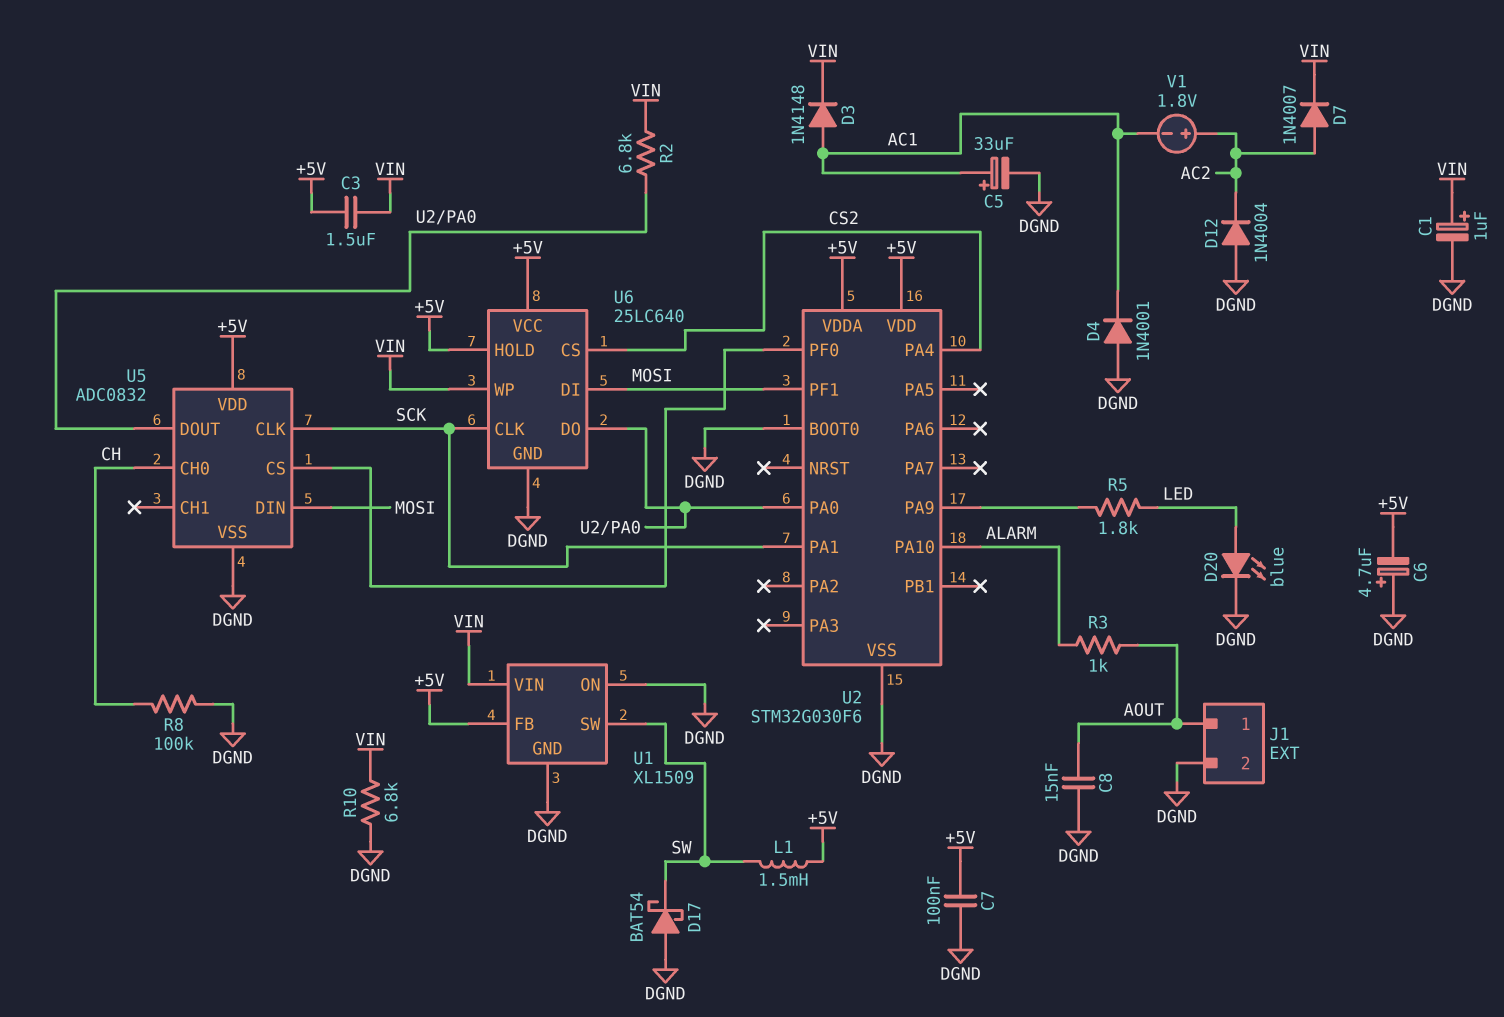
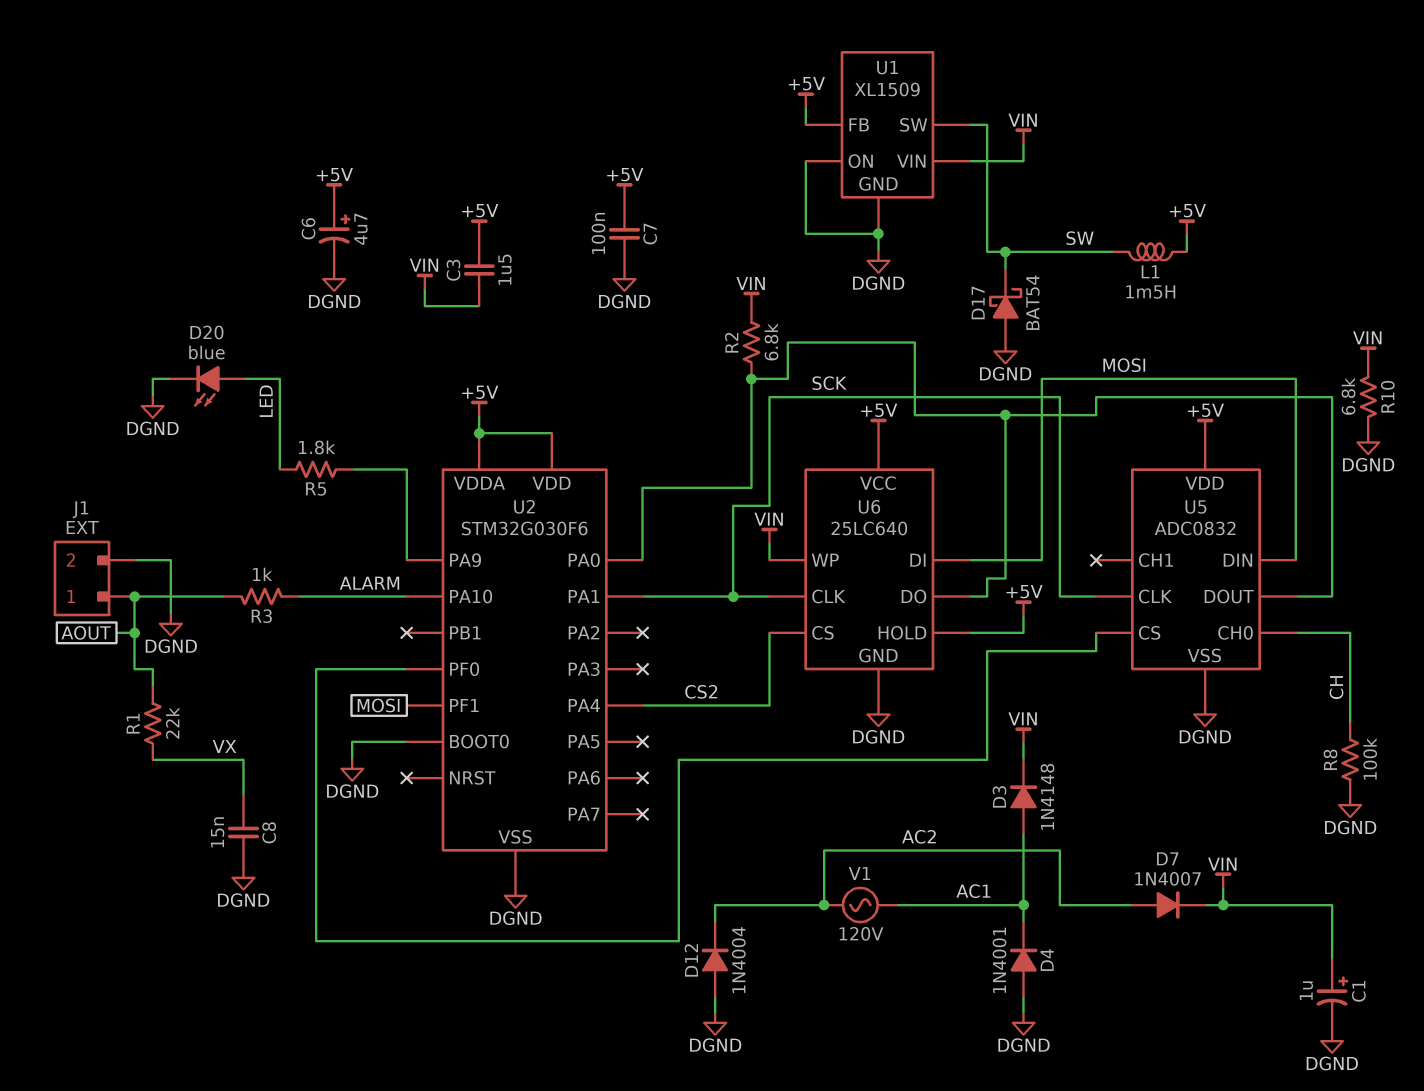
C5: 33uF (plus AC1, minus DGND) -> none
C6: 4.7uF (plus DGND, minus +5V) -> 4.7uF (plus +5V, minus DGND)
C8: 15nF (AOUT, DGND) -> 15nF (DGND, VX)
R1: none -> 22k (AOUT, VX)
V1: 1.8V (plus AC2, minus AC1) -> AC 120V (AC1, AC2)

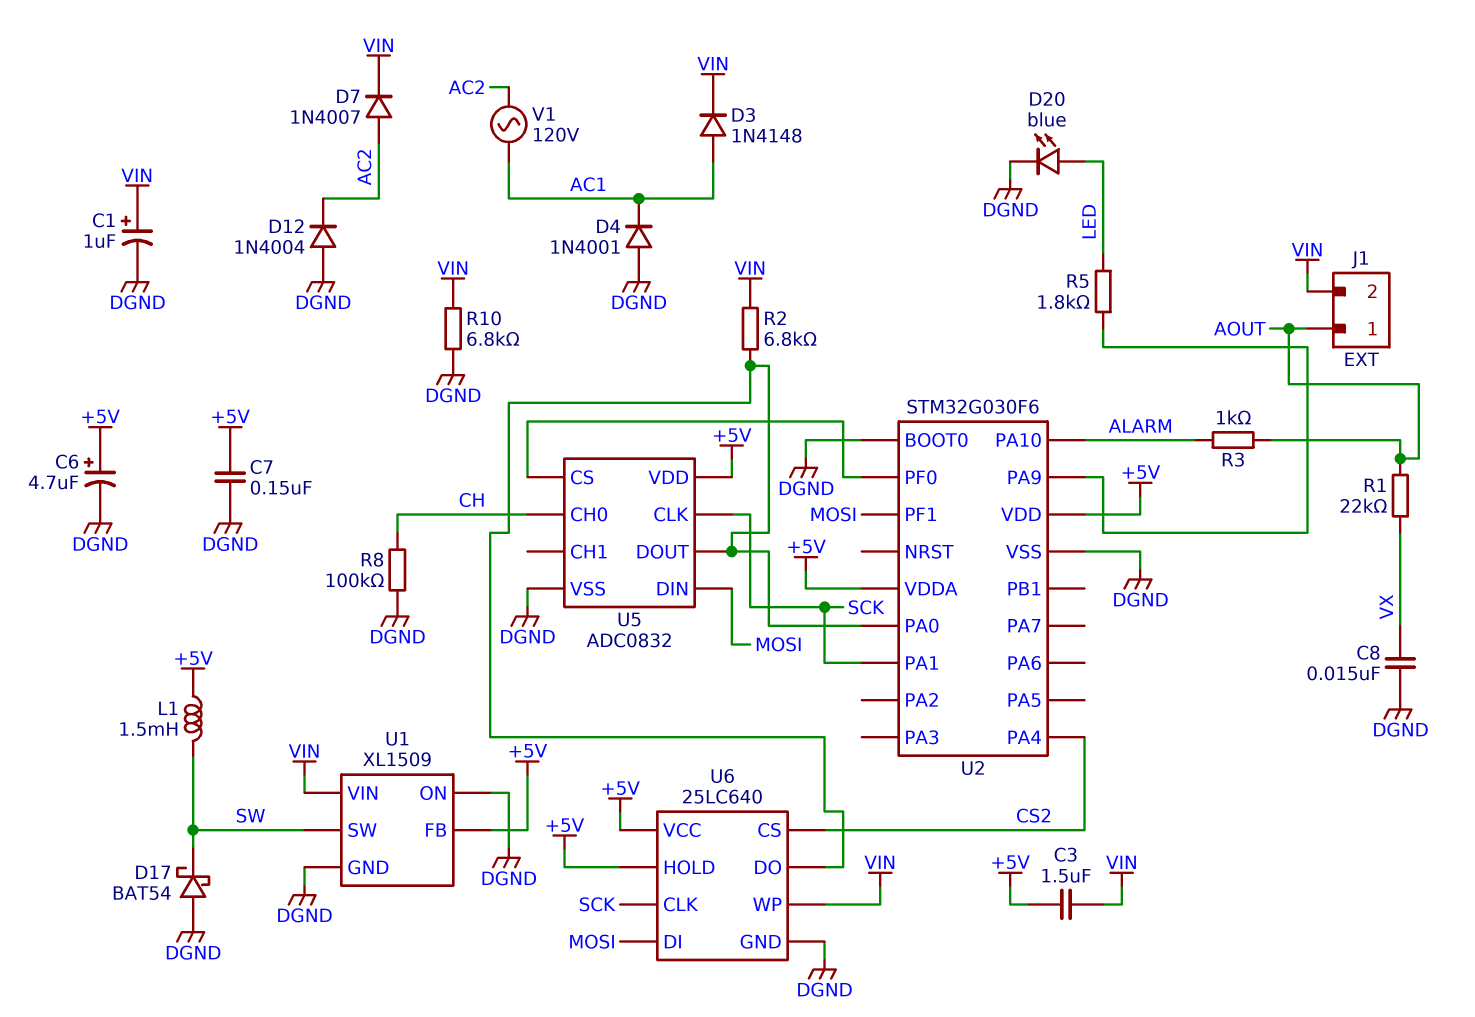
C7: 100nF (+5V, DGND) -> 150nF (+5V, DGND)
J1 pin 2: DGND -> VIN

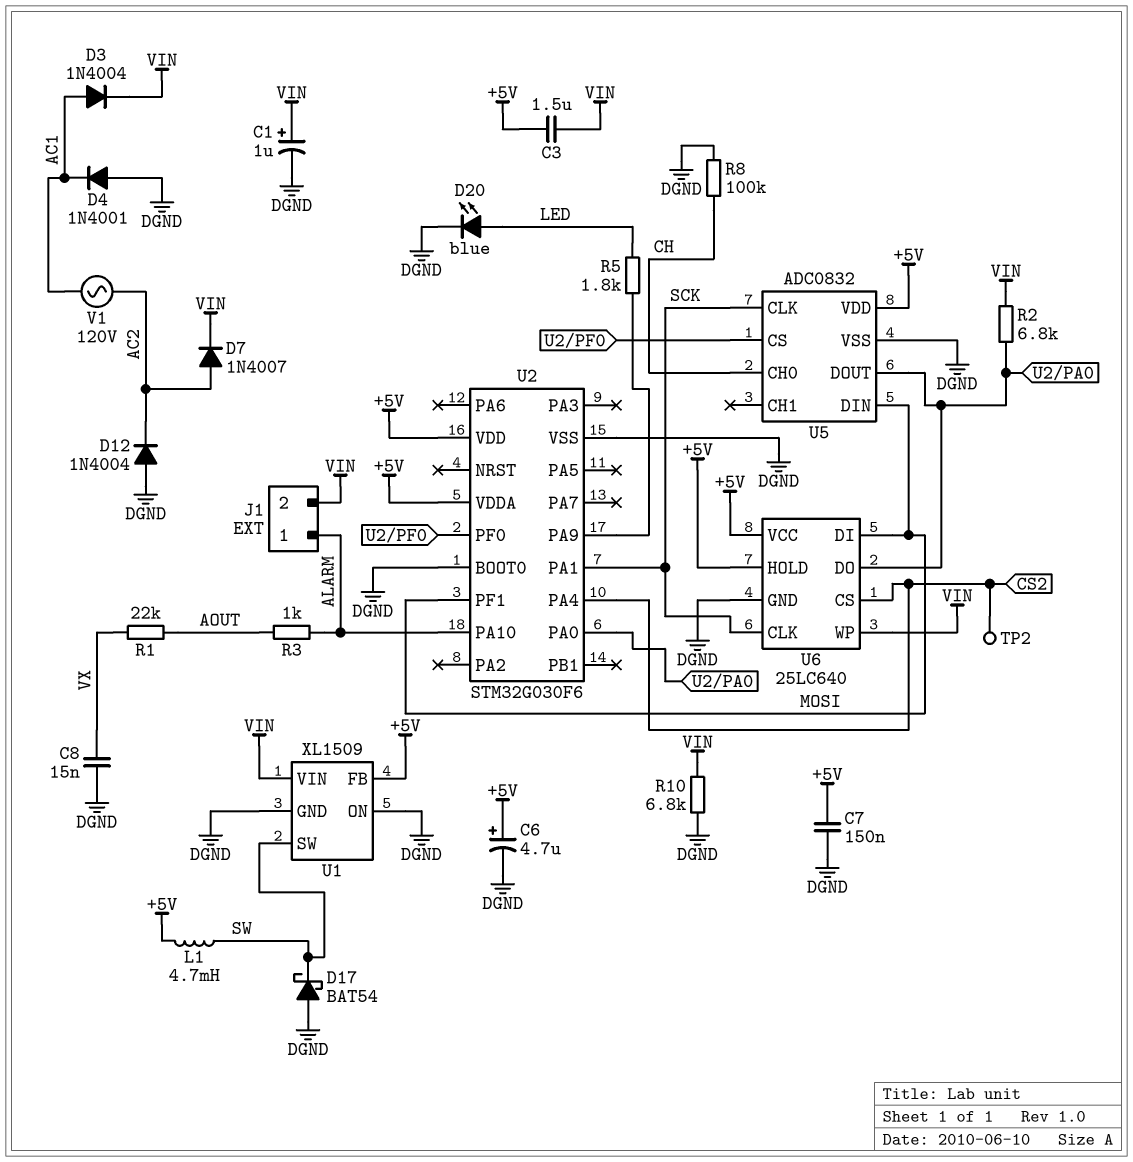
D3: diode 1N4148 (A AC1, K VIN) -> diode 1N4004 (A AC1, K VIN)
J1 pin 1: AOUT -> ALARM
L1: 1.5mH (+5V, SW) -> 4.7mH (+5V, SW)
TP2: none -> test point (CS2)

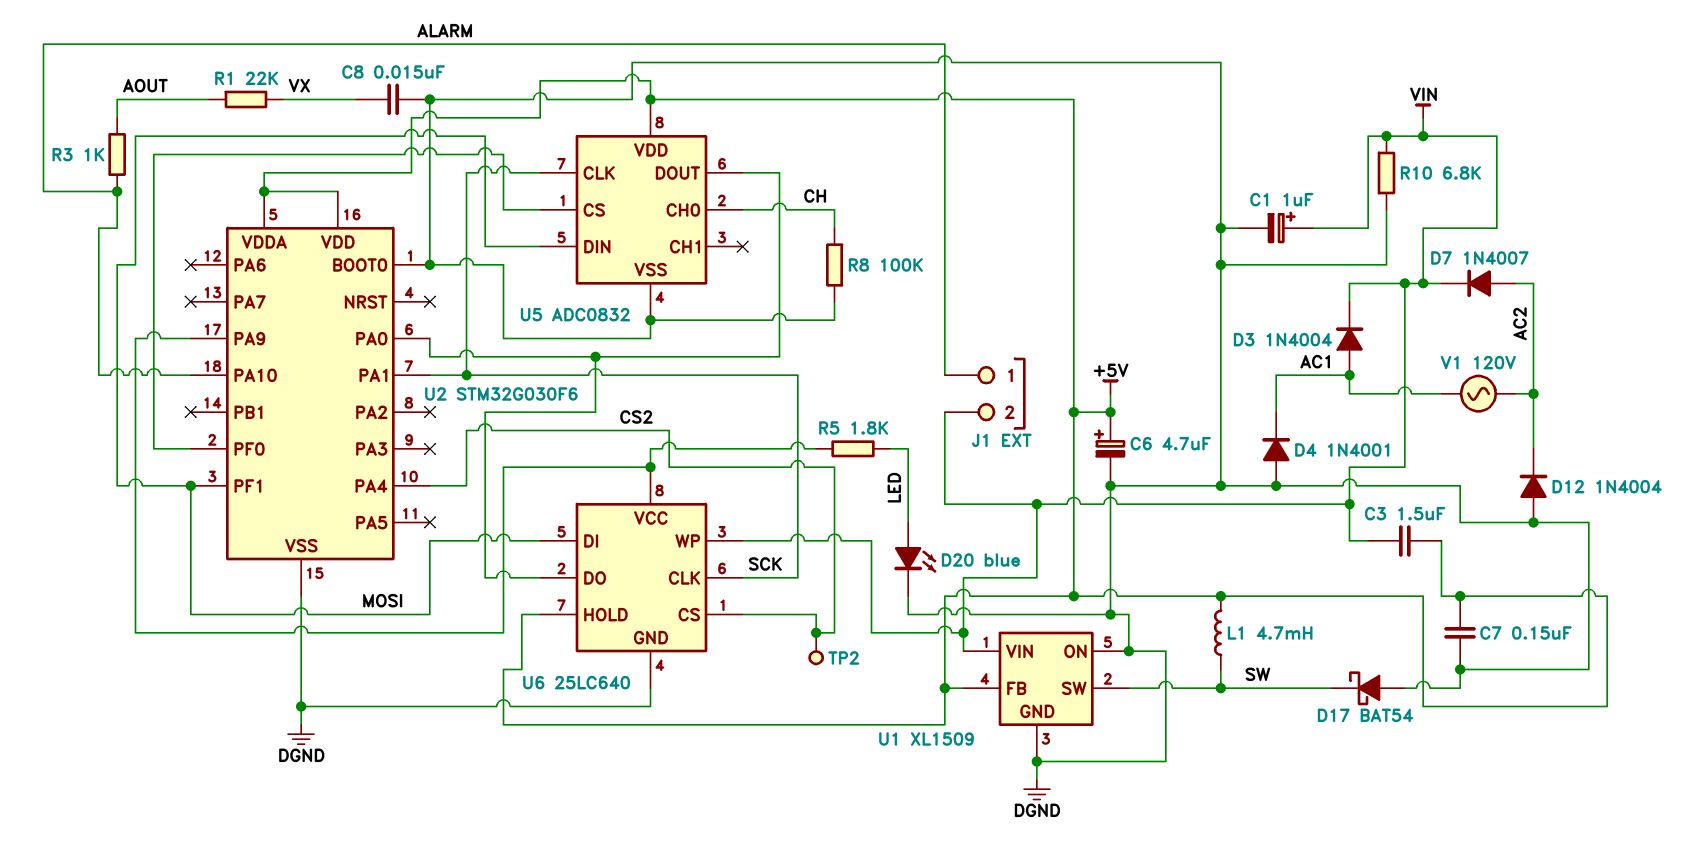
R2: 6.8k (U2/PA0, VIN) -> none
U6 pin VCC: +5V -> U2/PA9

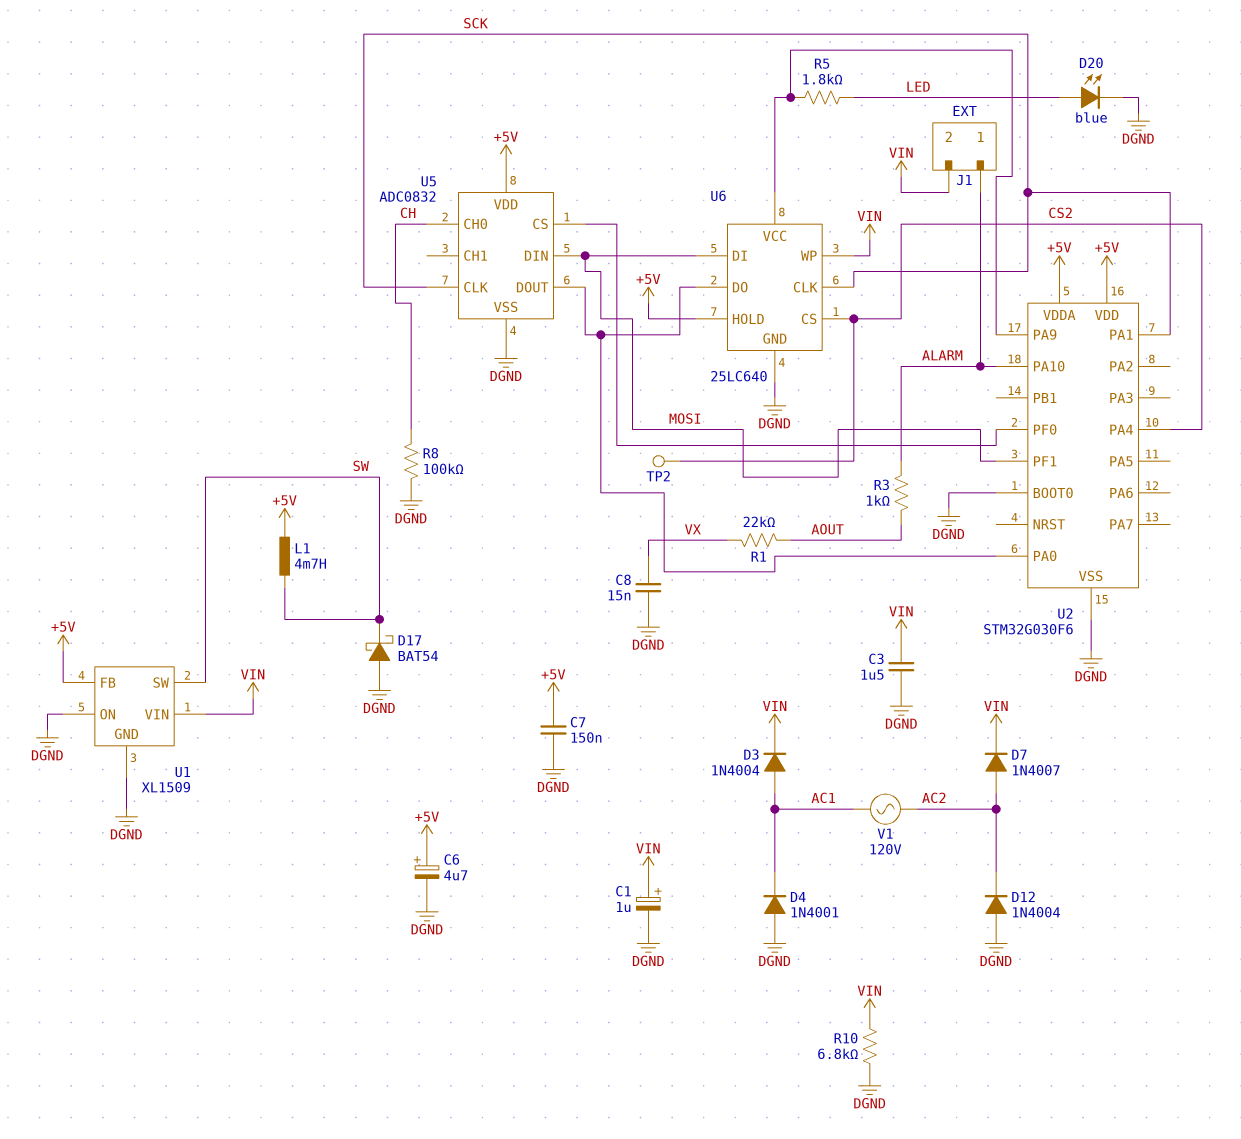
C3: 1.5uF (+5V, VIN) -> 1.5uF (DGND, VIN)

